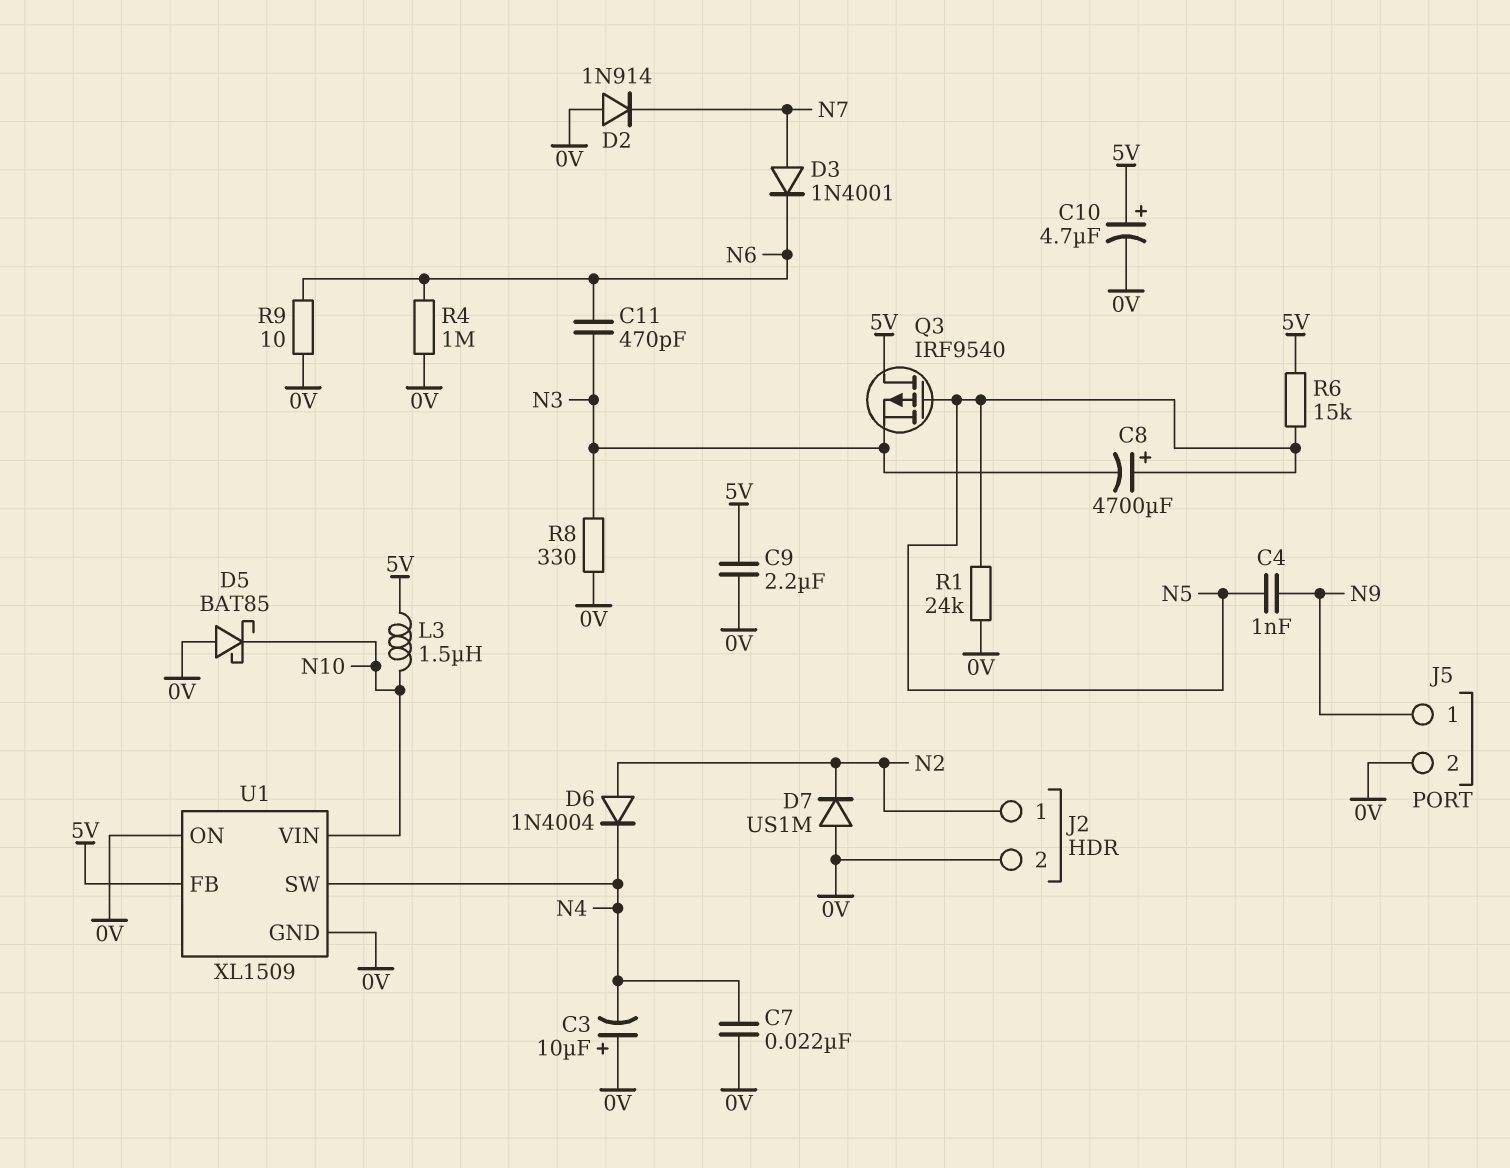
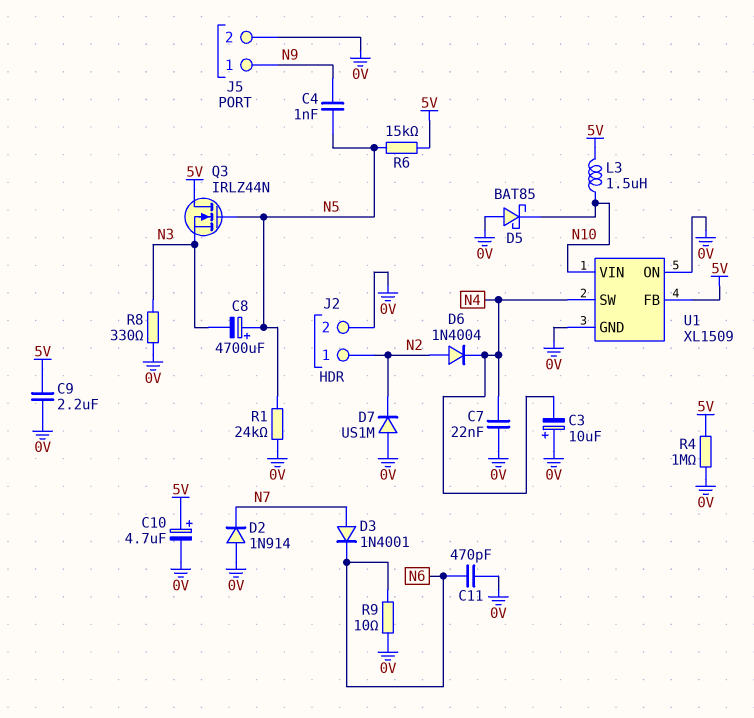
C11: 470pF (N3, N6) -> 470pF (0V, N6)
Q3: PMOS IRF9540 (G N5, D 5V, S N3) -> NMOS IRLZ44N (G N5, D 5V, S N3)
R4: 1M (0V, N6) -> 1M (0V, 5V)

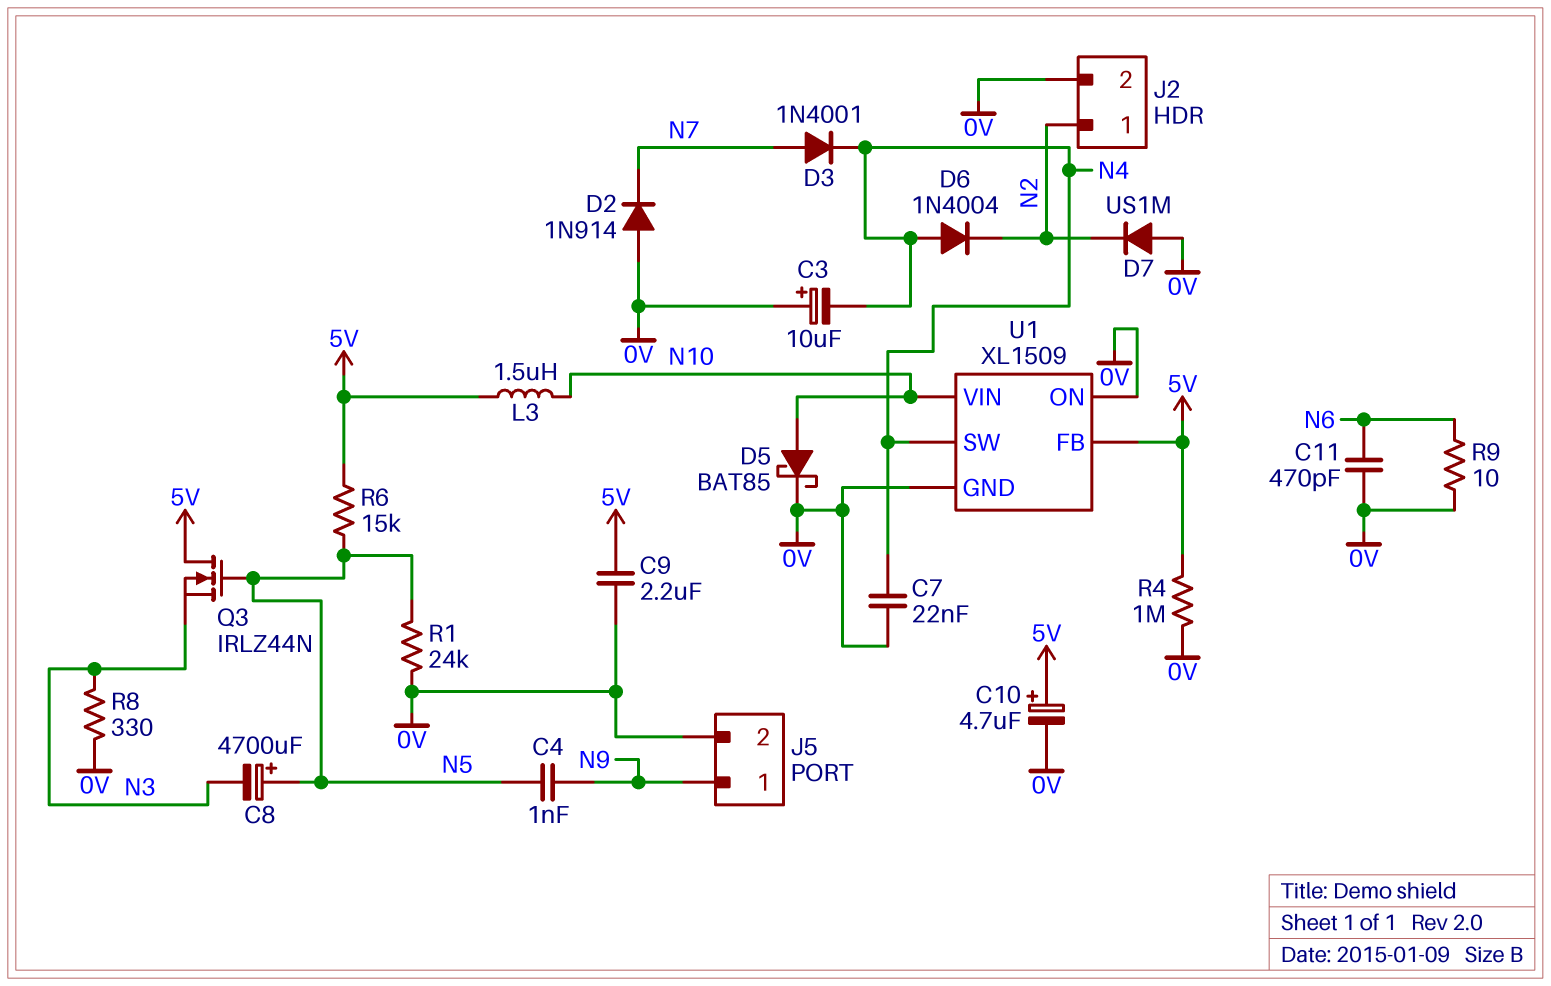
D3: diode 1N4001 (A N7, K N6) -> diode 1N4001 (A N7, K N4)
D5: schottky BAT85 (A 0V, K N10) -> schottky BAT85 (A N10, K 0V)
D6: diode 1N4004 (A N2, K N4) -> diode 1N4004 (A N4, K N2)

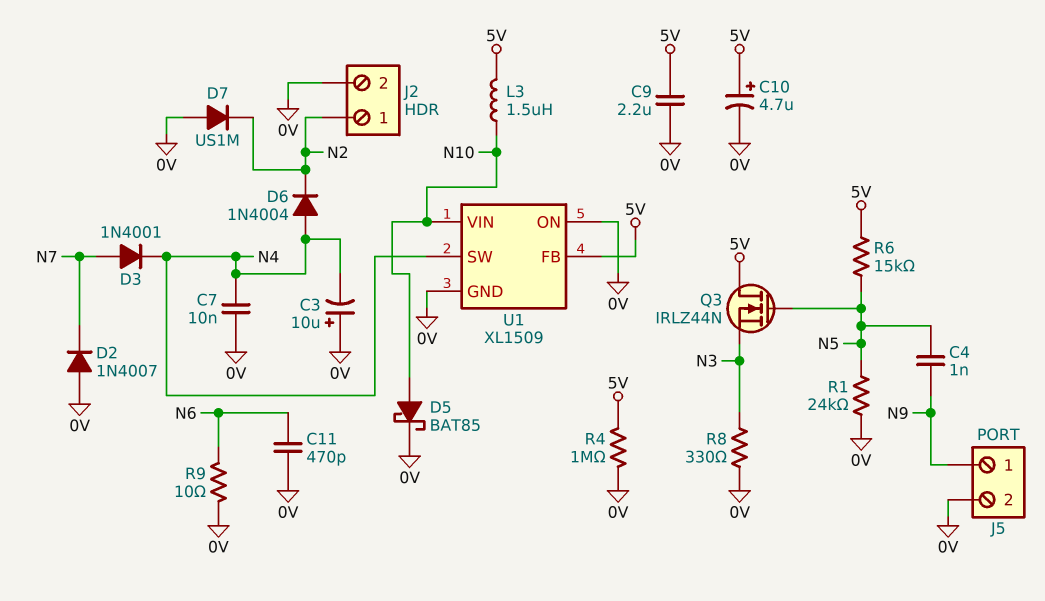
C7: 22nF (0V, N4) -> 10nF (0V, N4)
C8: 4700uF (plus N5, minus N3) -> none
D2: diode 1N914 (A 0V, K N7) -> diode 1N4007 (A 0V, K N7)

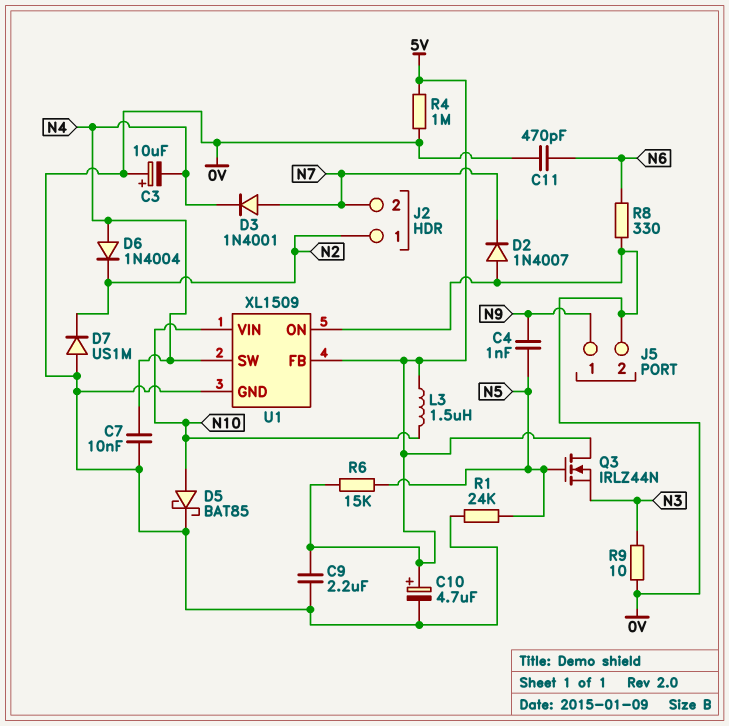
J2 pin 2: 0V -> N7
R8: 330 (0V, N3) -> 330 (0V, N6)
R9: 10 (0V, N6) -> 10 (0V, N3)

